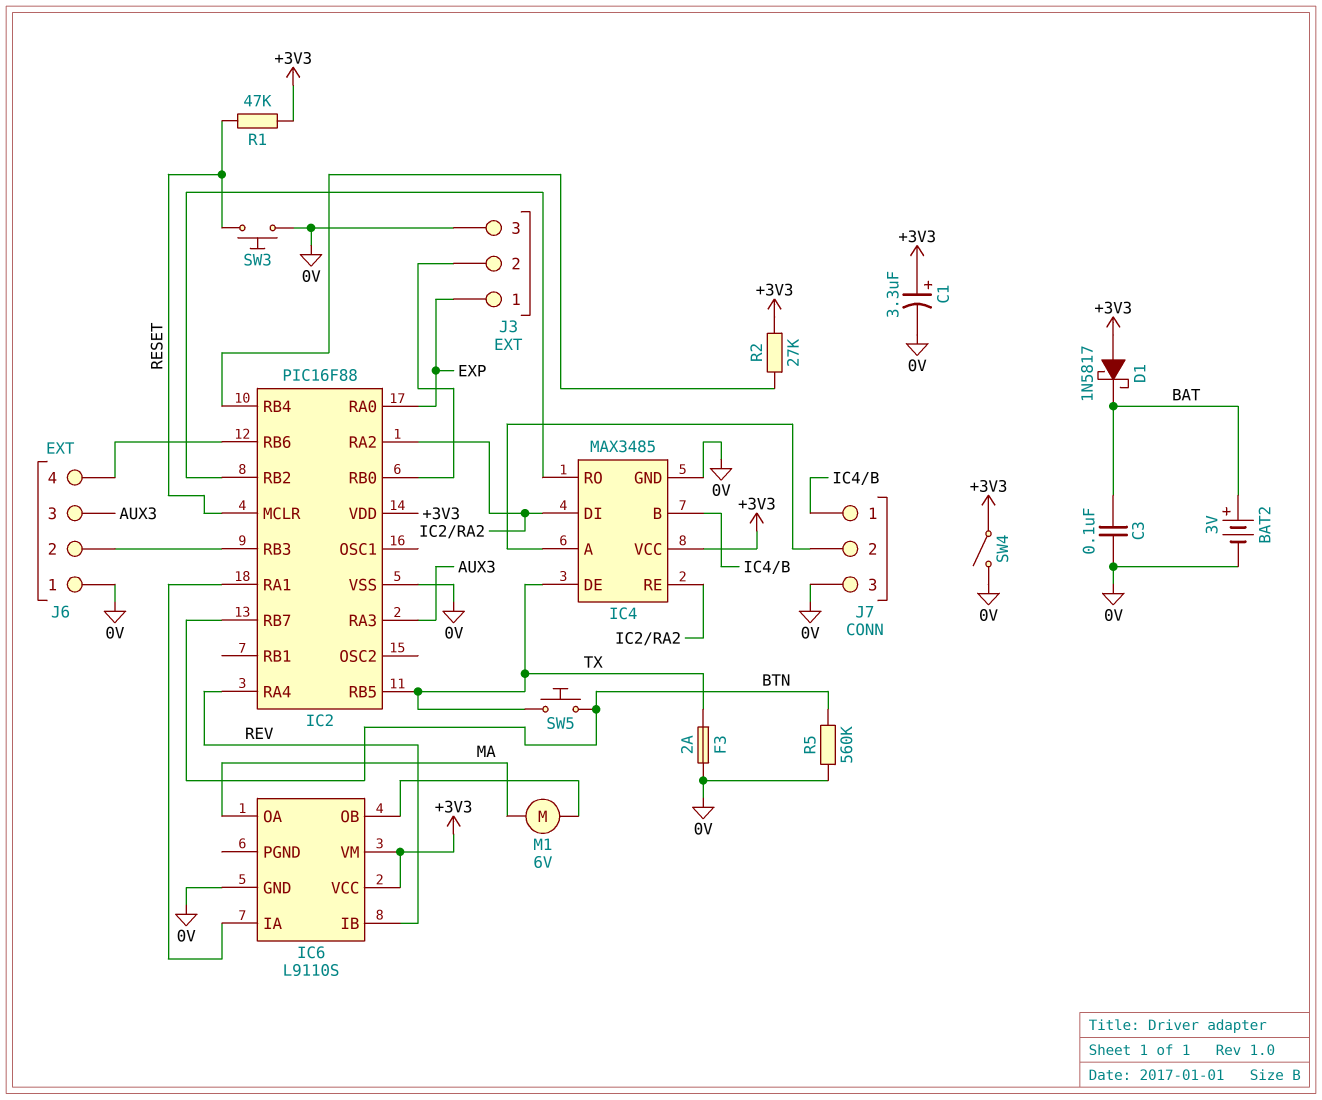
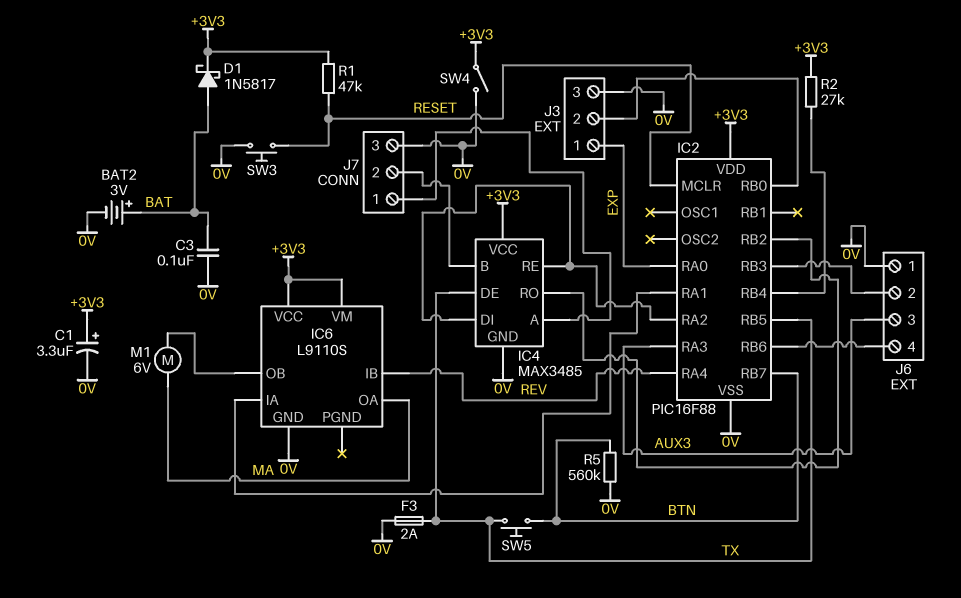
D1: schottky 1N5817 (A +3V3, K BAT) -> schottky 1N5817 (A BAT, K +3V3)
J7 pin 1: IC4/B -> IC4/A
J7 pin 2: IC4/A -> IC4/B

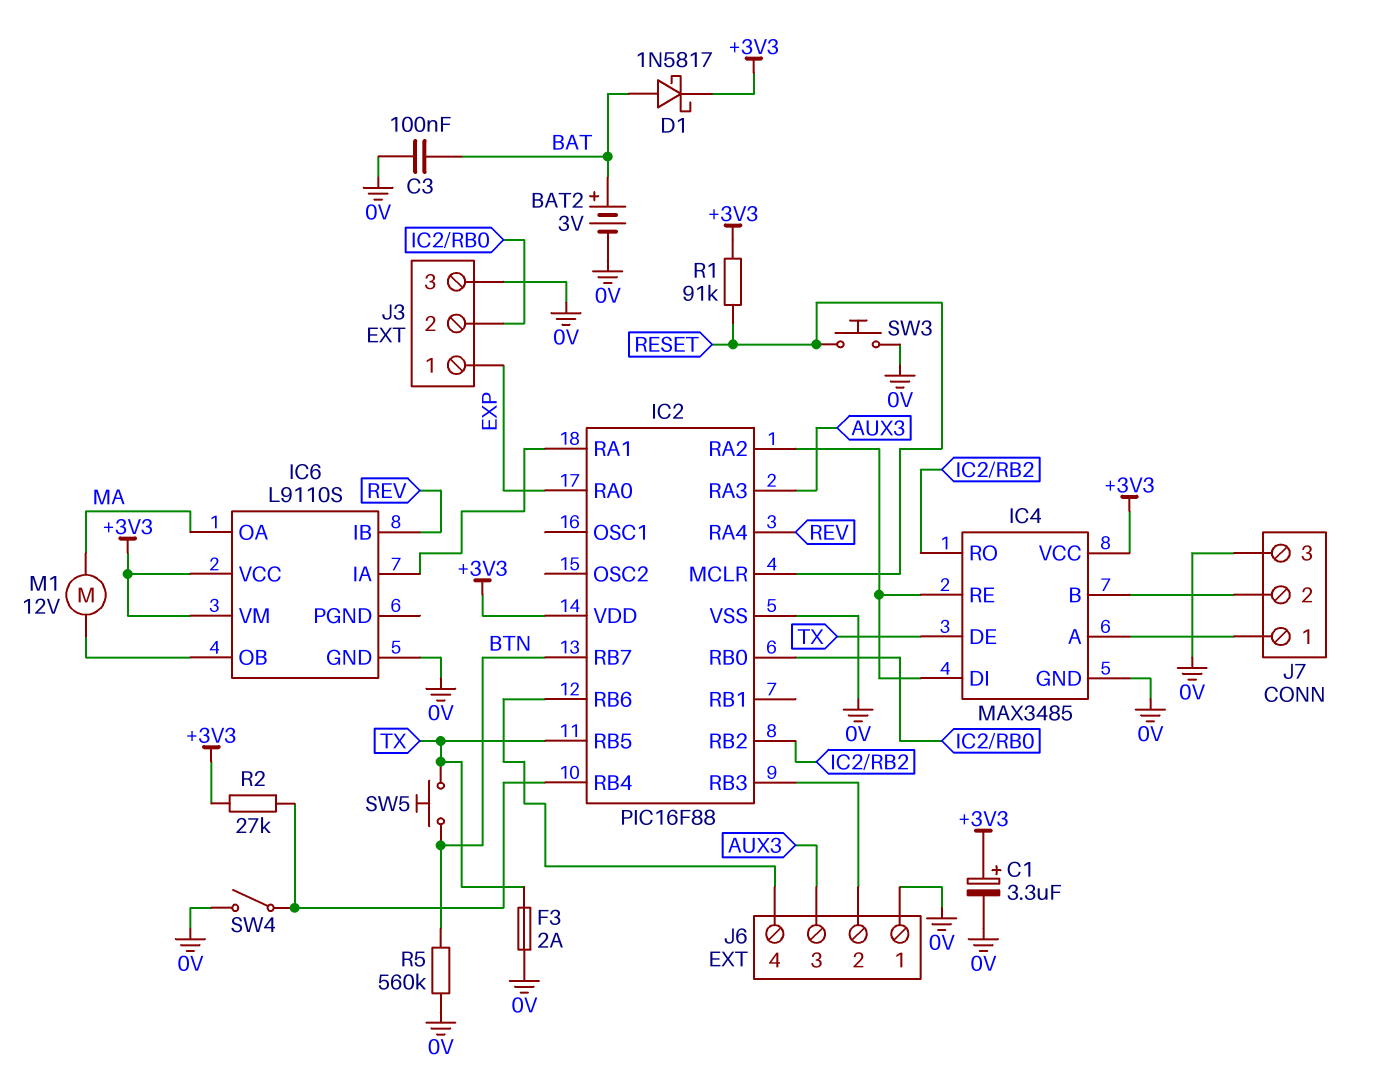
M1: motor 6V (IC6/OB, MA) -> motor 12V (IC6/OB, MA)
R1: 47k (+3V3, RESET) -> 91k (+3V3, RESET)
SW4: switch (+3V3, 0V) -> switch (0V, IC2/RB4)

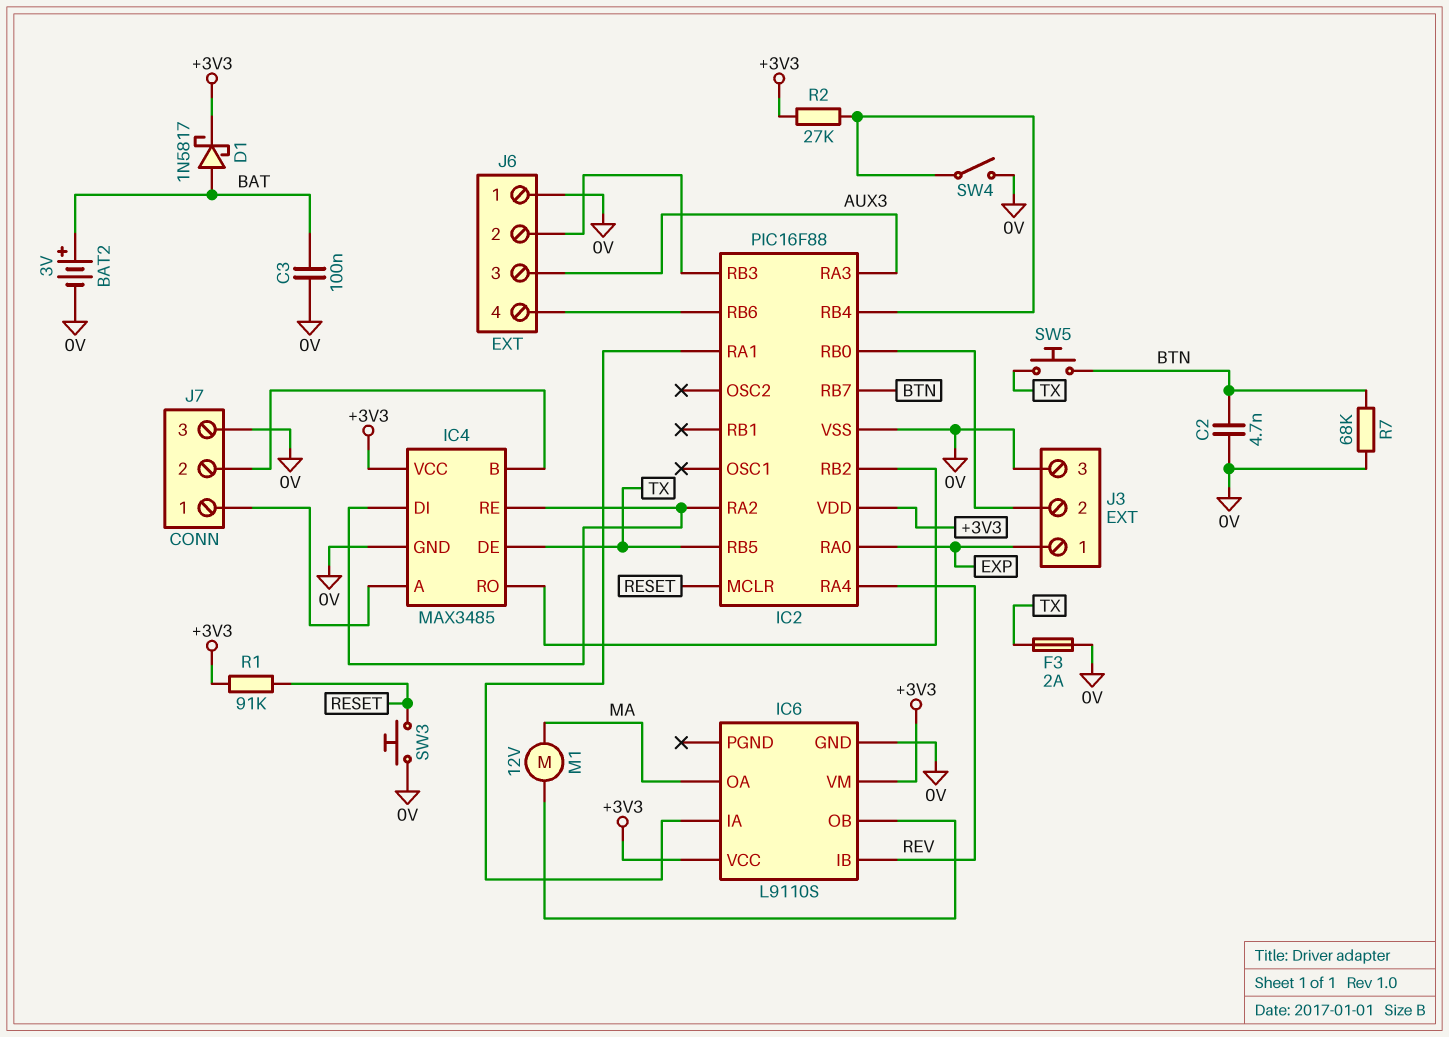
C1: 3.3uF (plus +3V3, minus 0V) -> none
C2: none -> 4.7nF (0V, BTN)
R5: 560k (0V, BTN) -> none
R7: none -> 68k (0V, BTN)

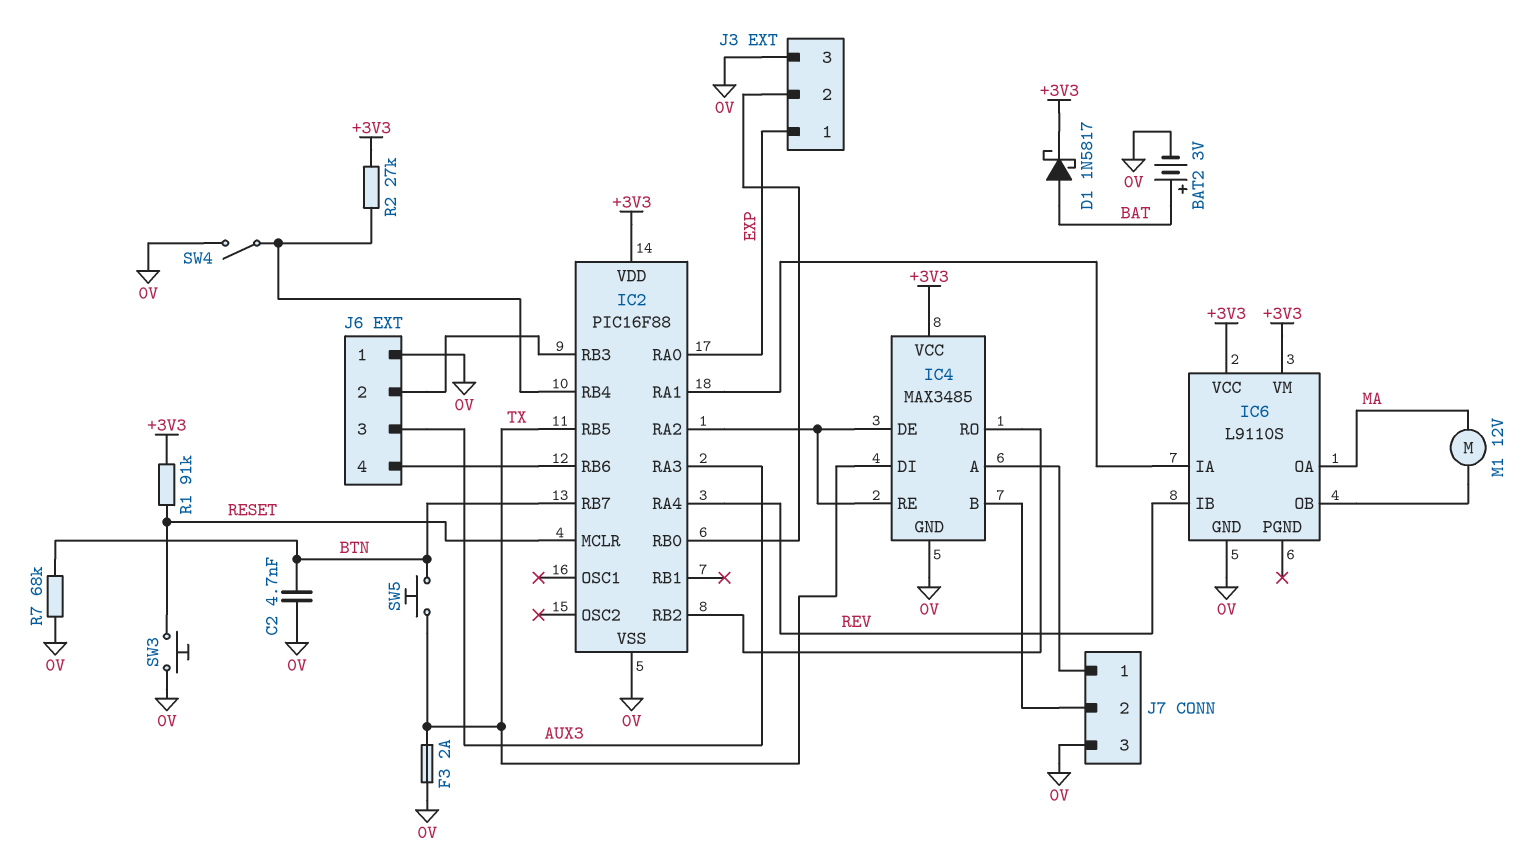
C3: 100nF (0V, BAT) -> none
IC4 pin DE: TX -> IC2/RA2
IC4 pin DI: IC2/RA2 -> TX

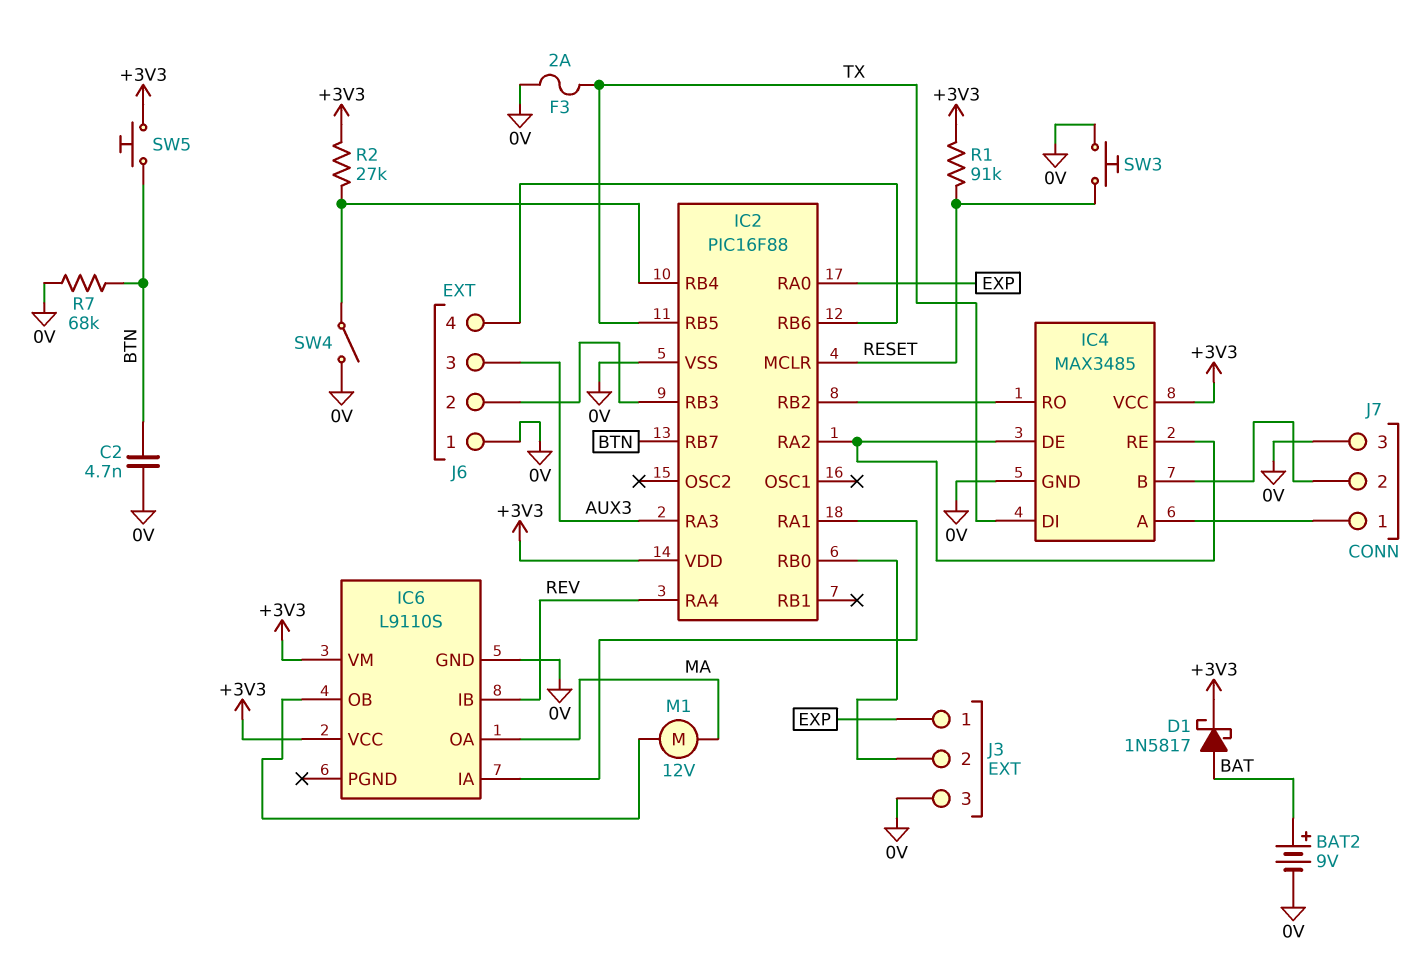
BAT2: 3V (plus BAT, minus 0V) -> 9V (plus BAT, minus 0V)
SW5: button (BTN, TX) -> button (+3V3, BTN)

